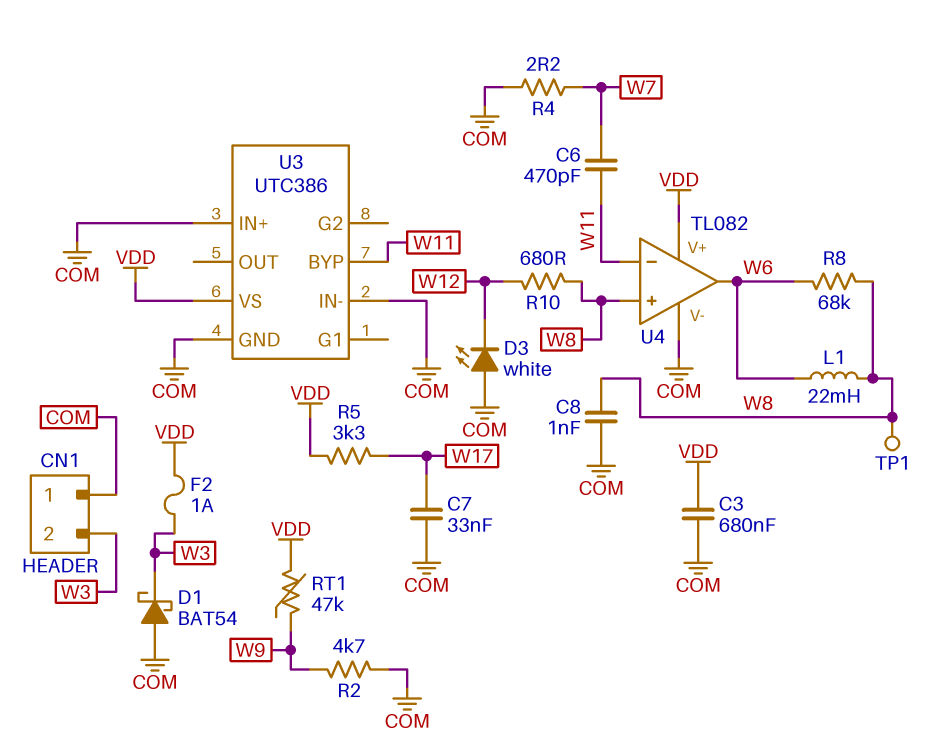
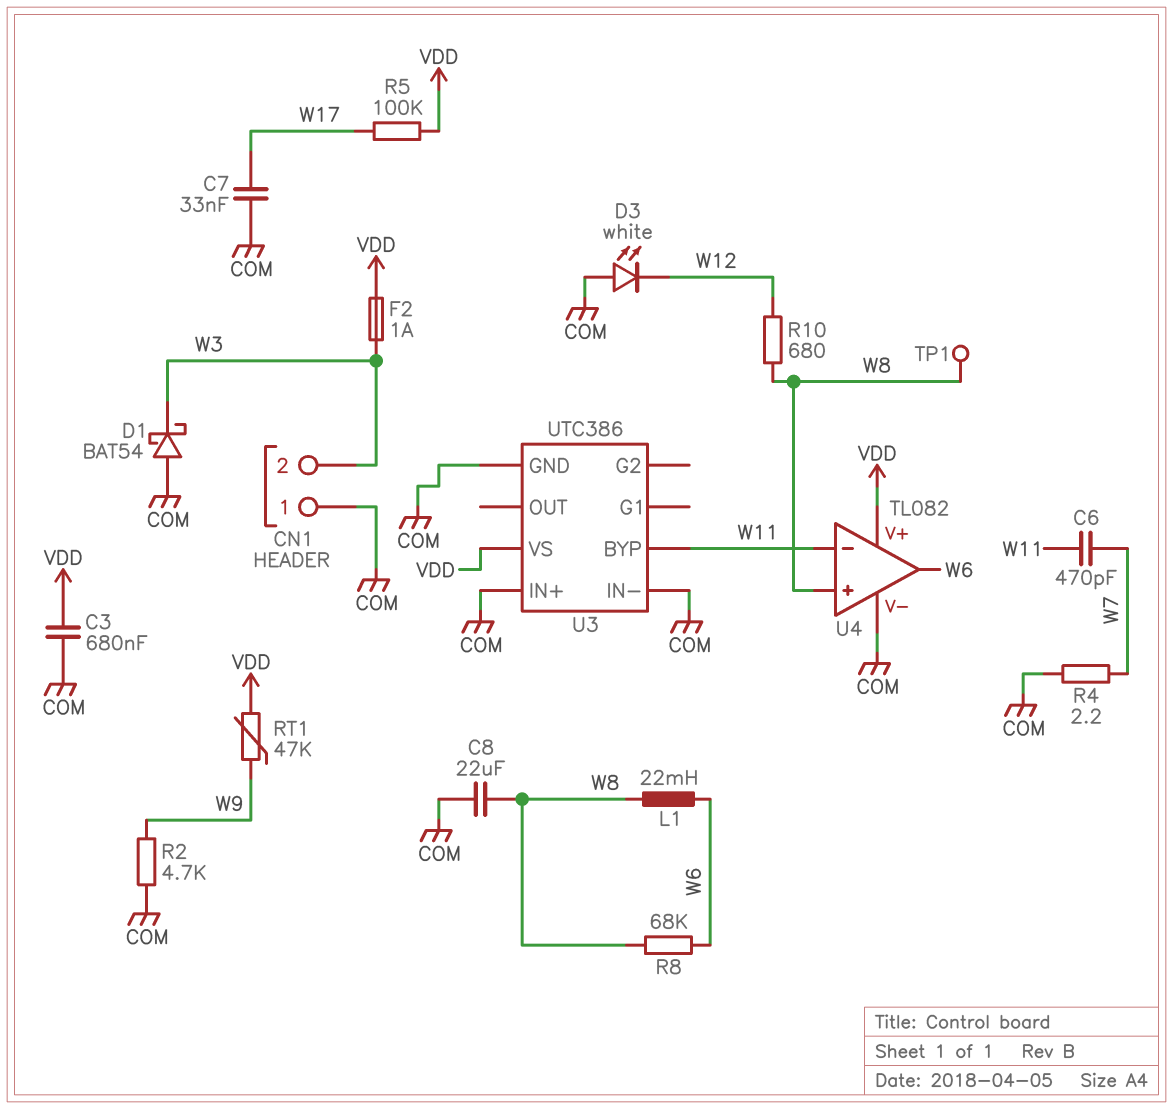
C8: 1nF (COM, W8) -> 22uF (COM, W8)
R5: 3.3k (VDD, W17) -> 100k (VDD, W17)

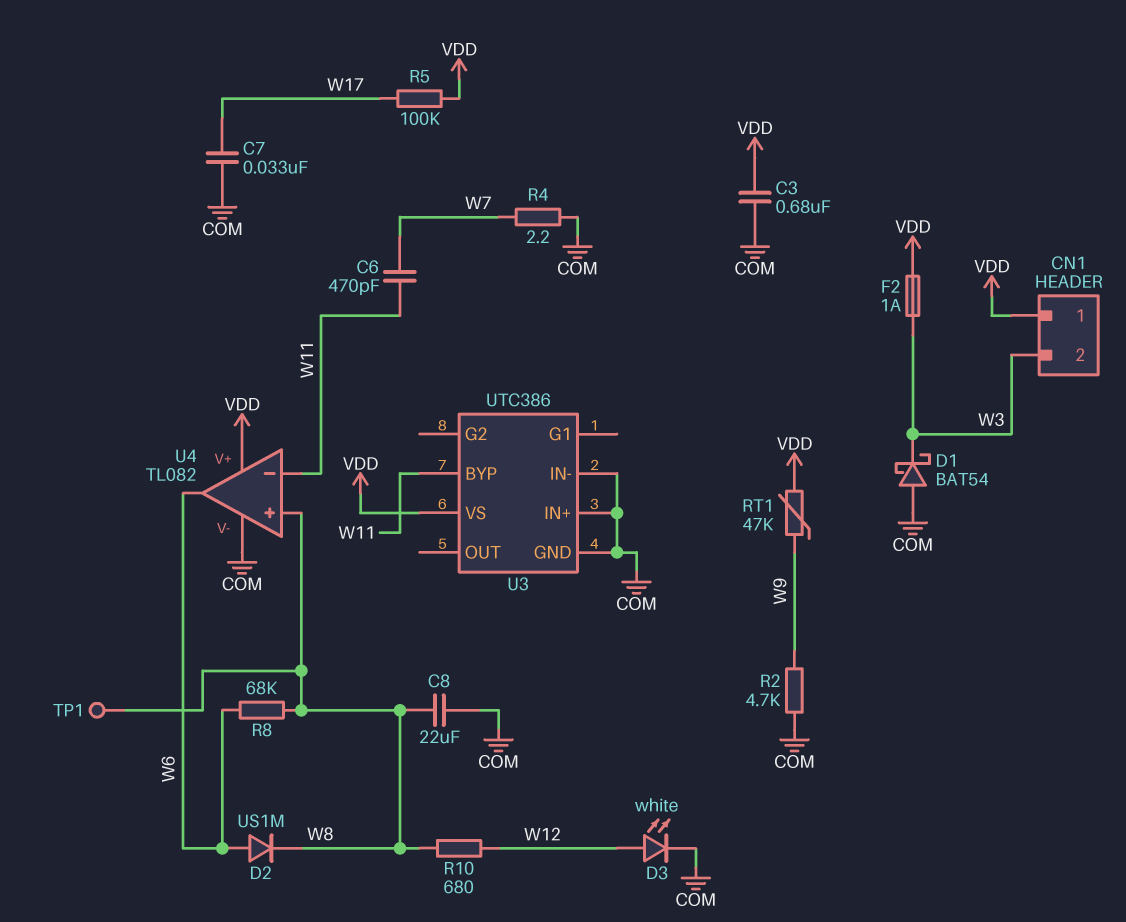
CN1 pin 1: COM -> VDD
D2: none -> diode US1M (A W6, K W8)
D3: LED white (A COM, K W12) -> LED white (A W12, K COM)
L1: 22mH (W6, W8) -> none

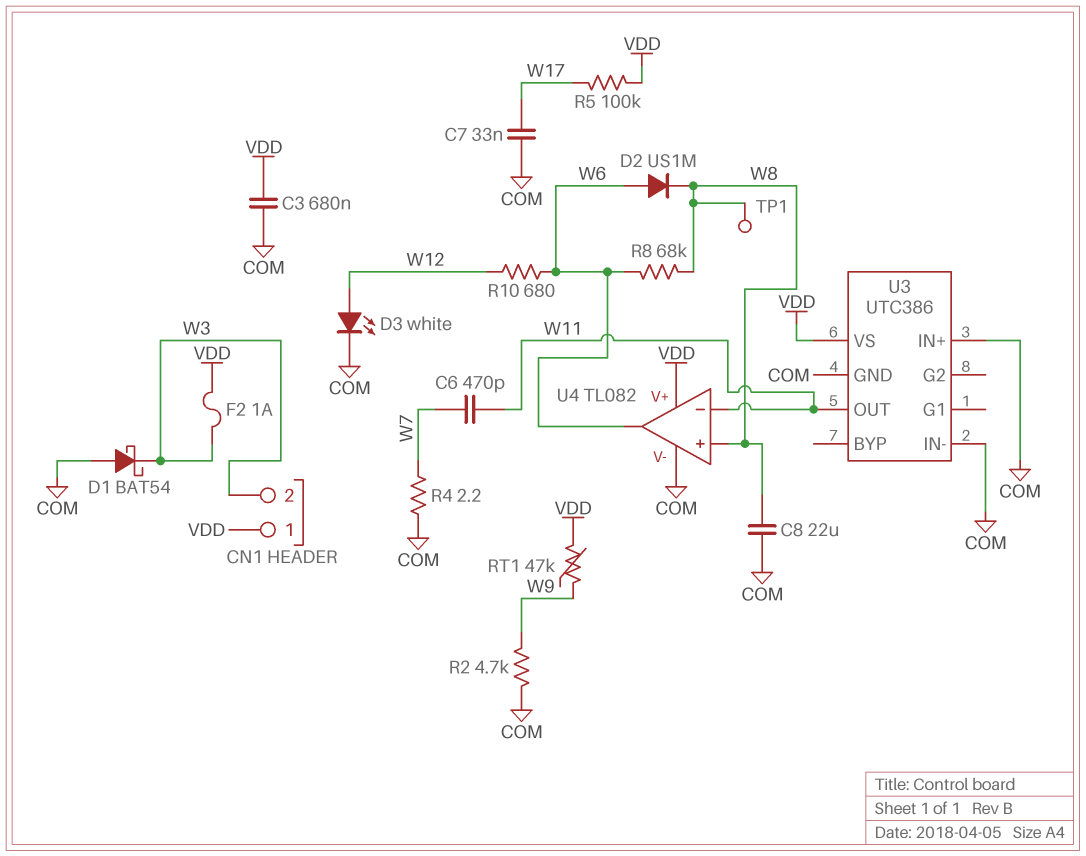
R10: 680 (W8, W12) -> 680 (W6, W12)
U3 pin BYP: W11 -> none
U3 pin OUT: none -> W11

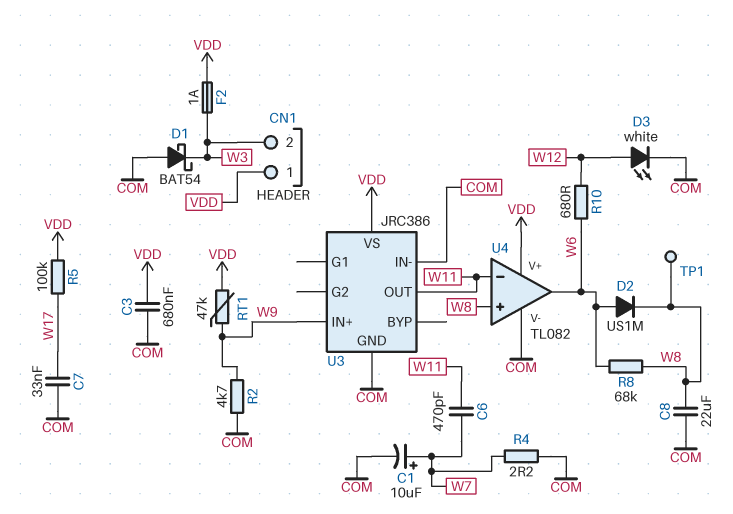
C1: none -> 10uF (plus W7, minus COM)
U3: UTC386 -> JRC386
U3 pin IN+: COM -> W9

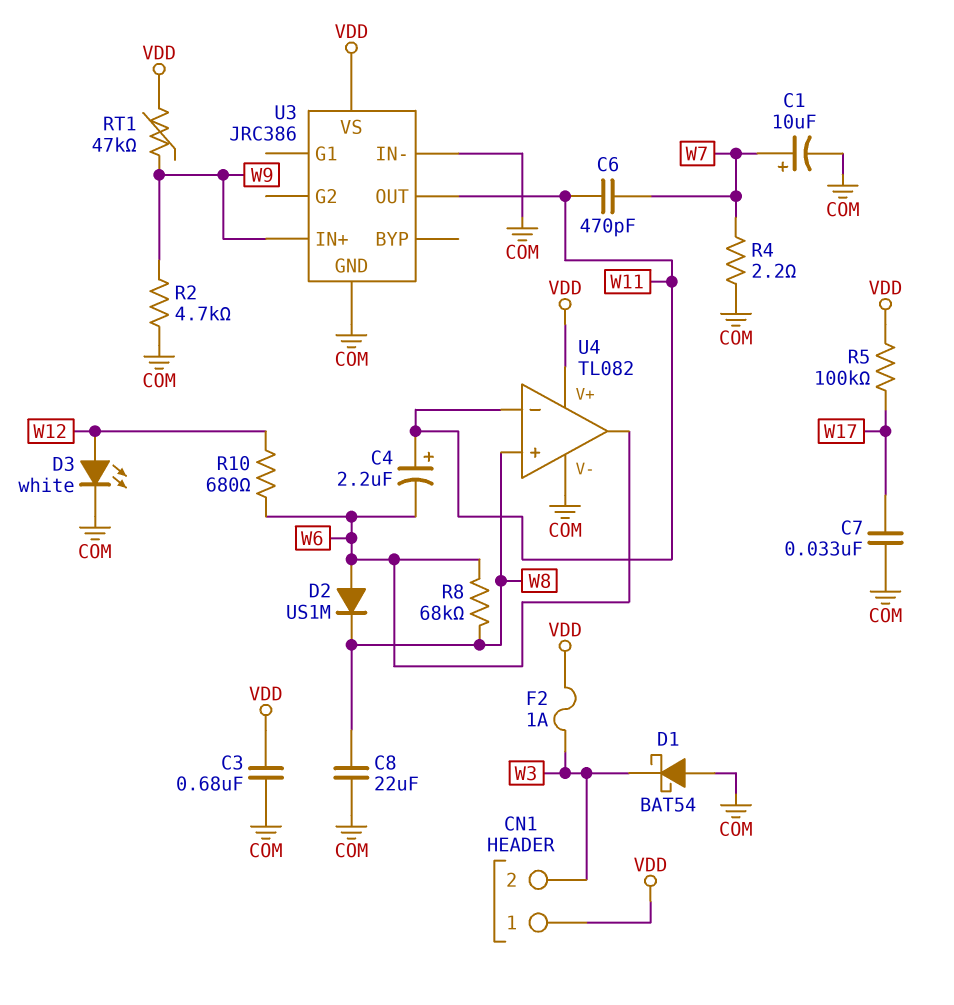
C4: none -> 2.2uF (plus W11, minus W6)
TP1: test point (W8) -> none

